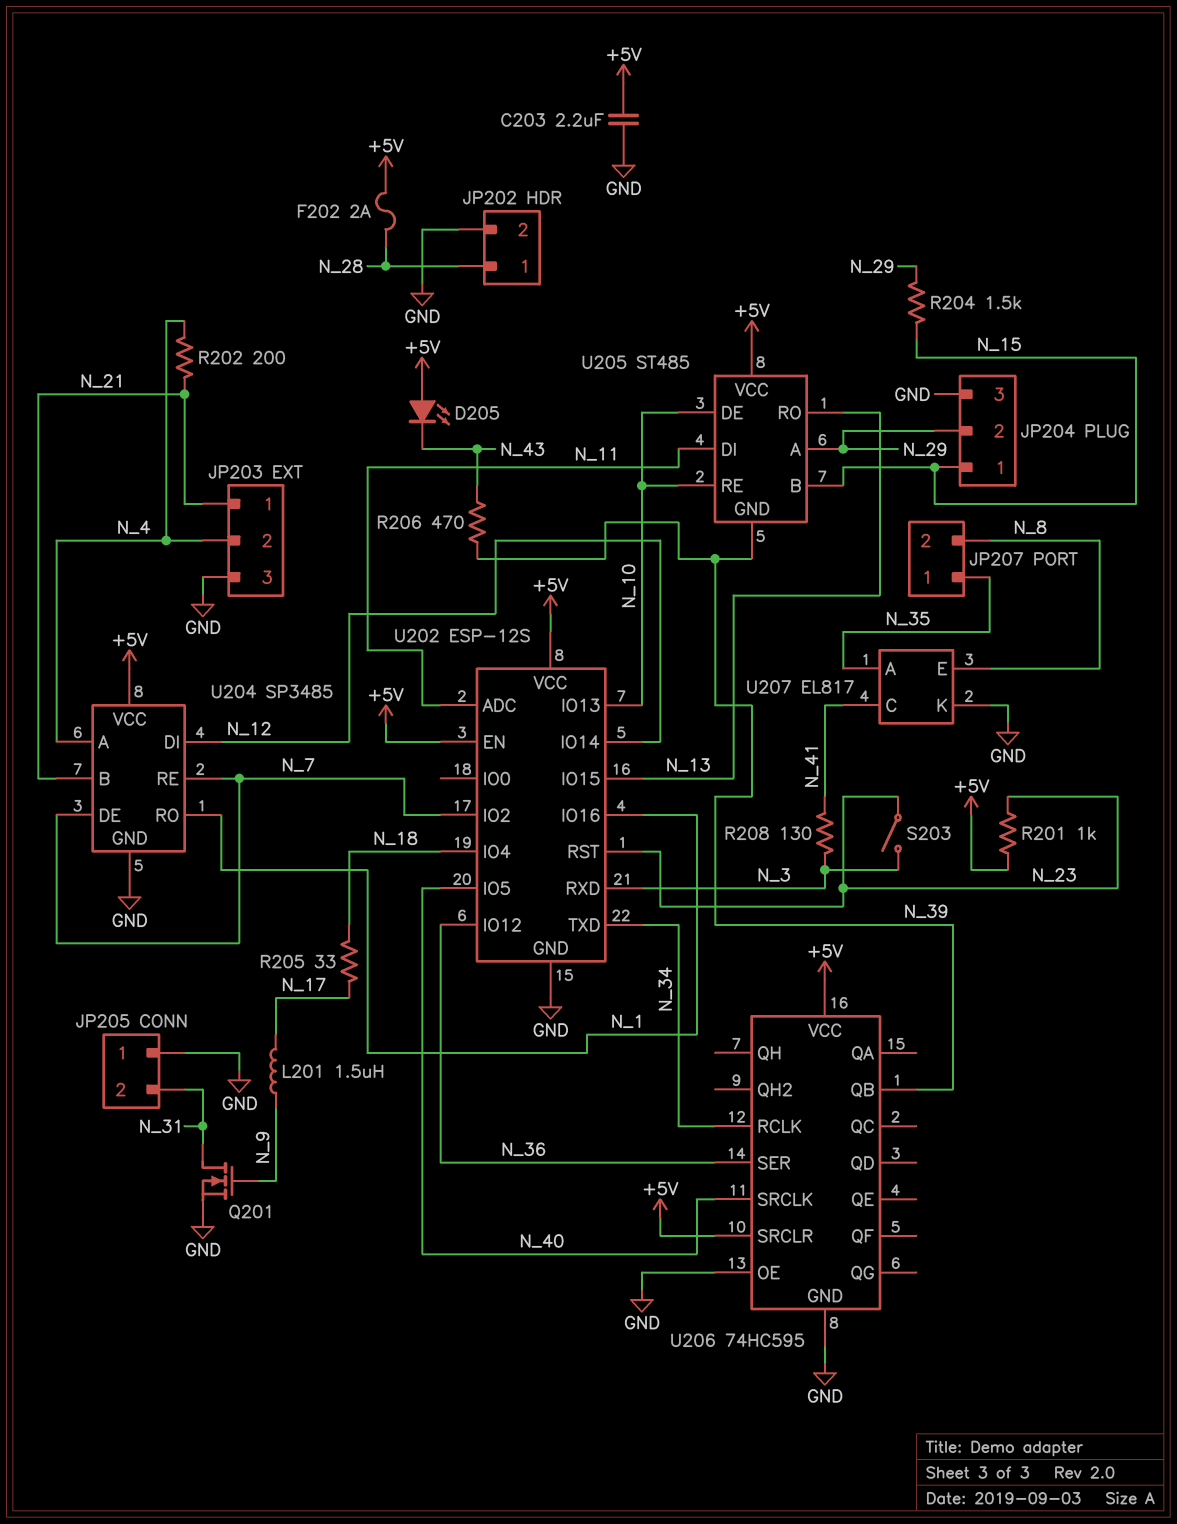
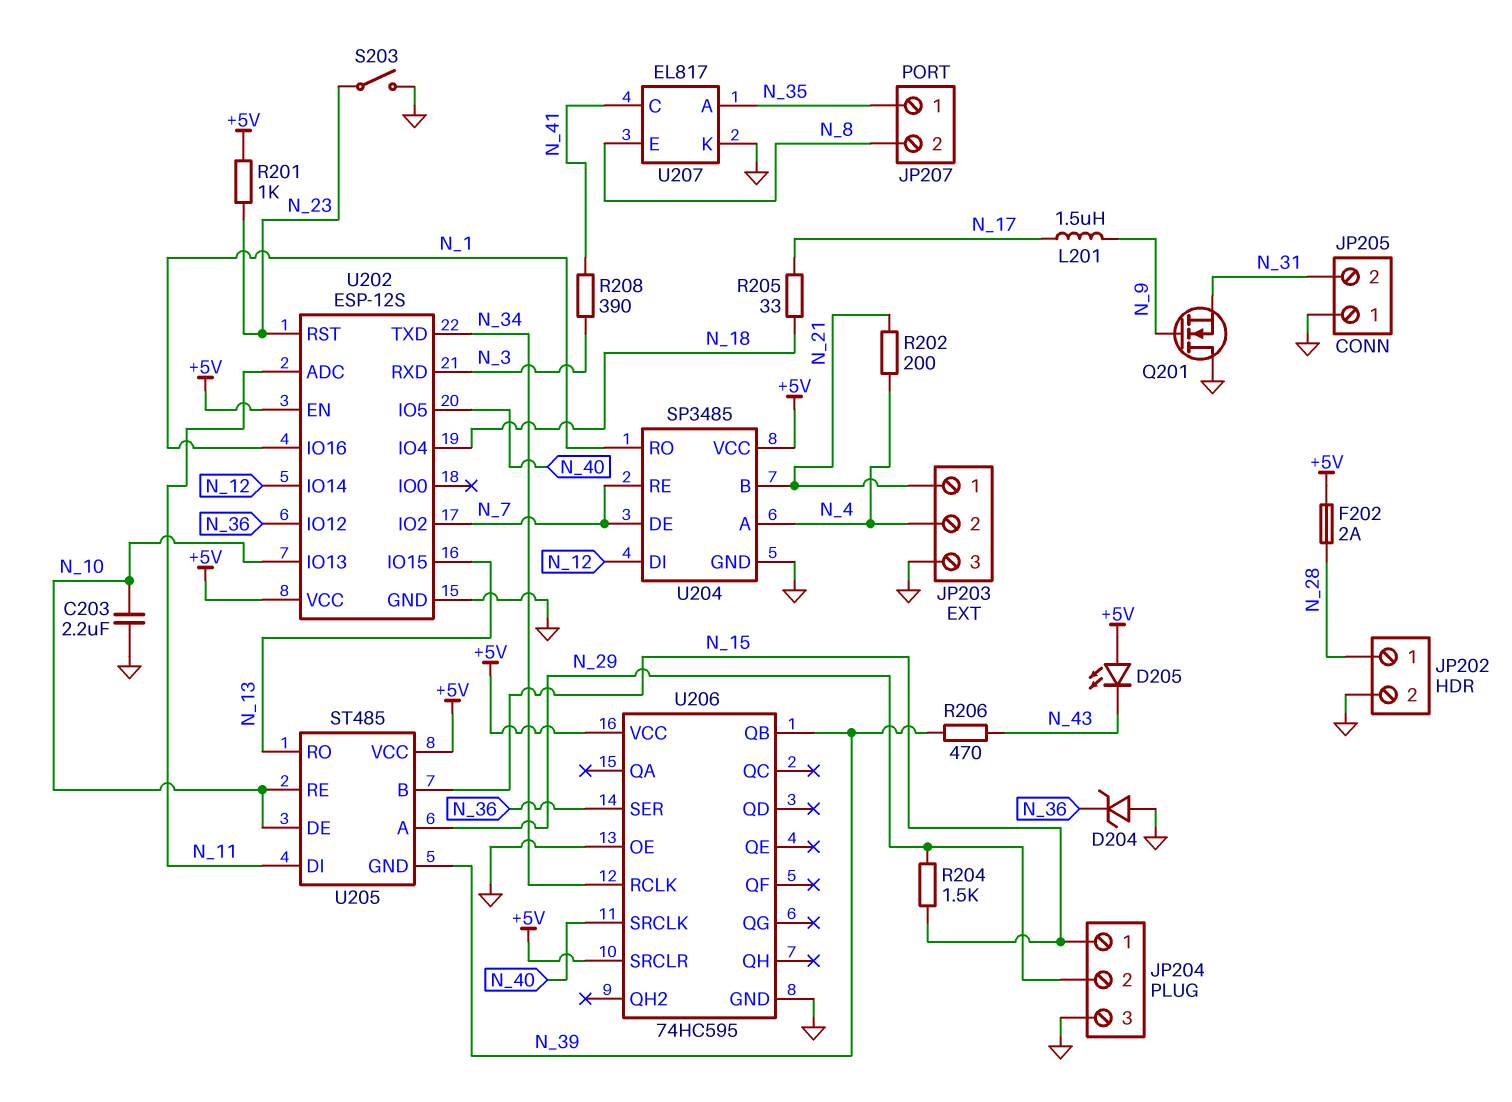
C203: 2.2uF (+5V, GND) -> 2.2uF (GND, N_10)
D204: none -> zener (A GND, K N_36)
Q201: NMOS (G N_9, D N_31, S GND) -> NMOS (G N_9, D GND, S N_31)
R208: 130 (N_3, N_41) -> 390 (N_3, N_41)
S203: switch (N_3, N_23) -> switch (GND, N_23)

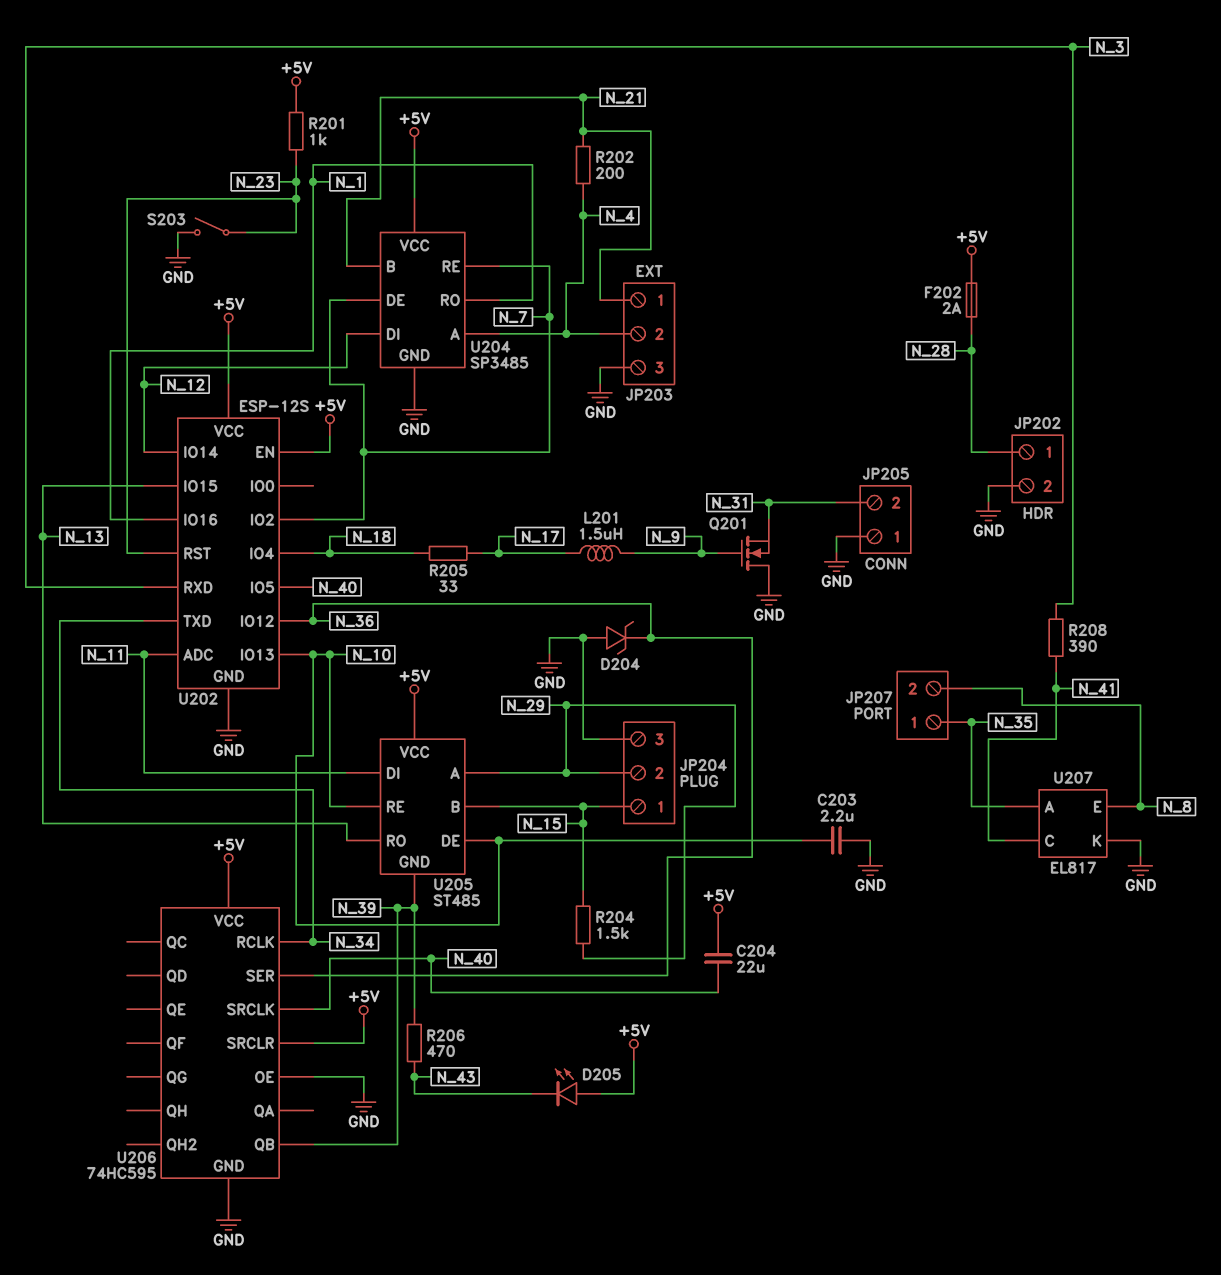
C204: none -> 22uF (+5V, N_40)

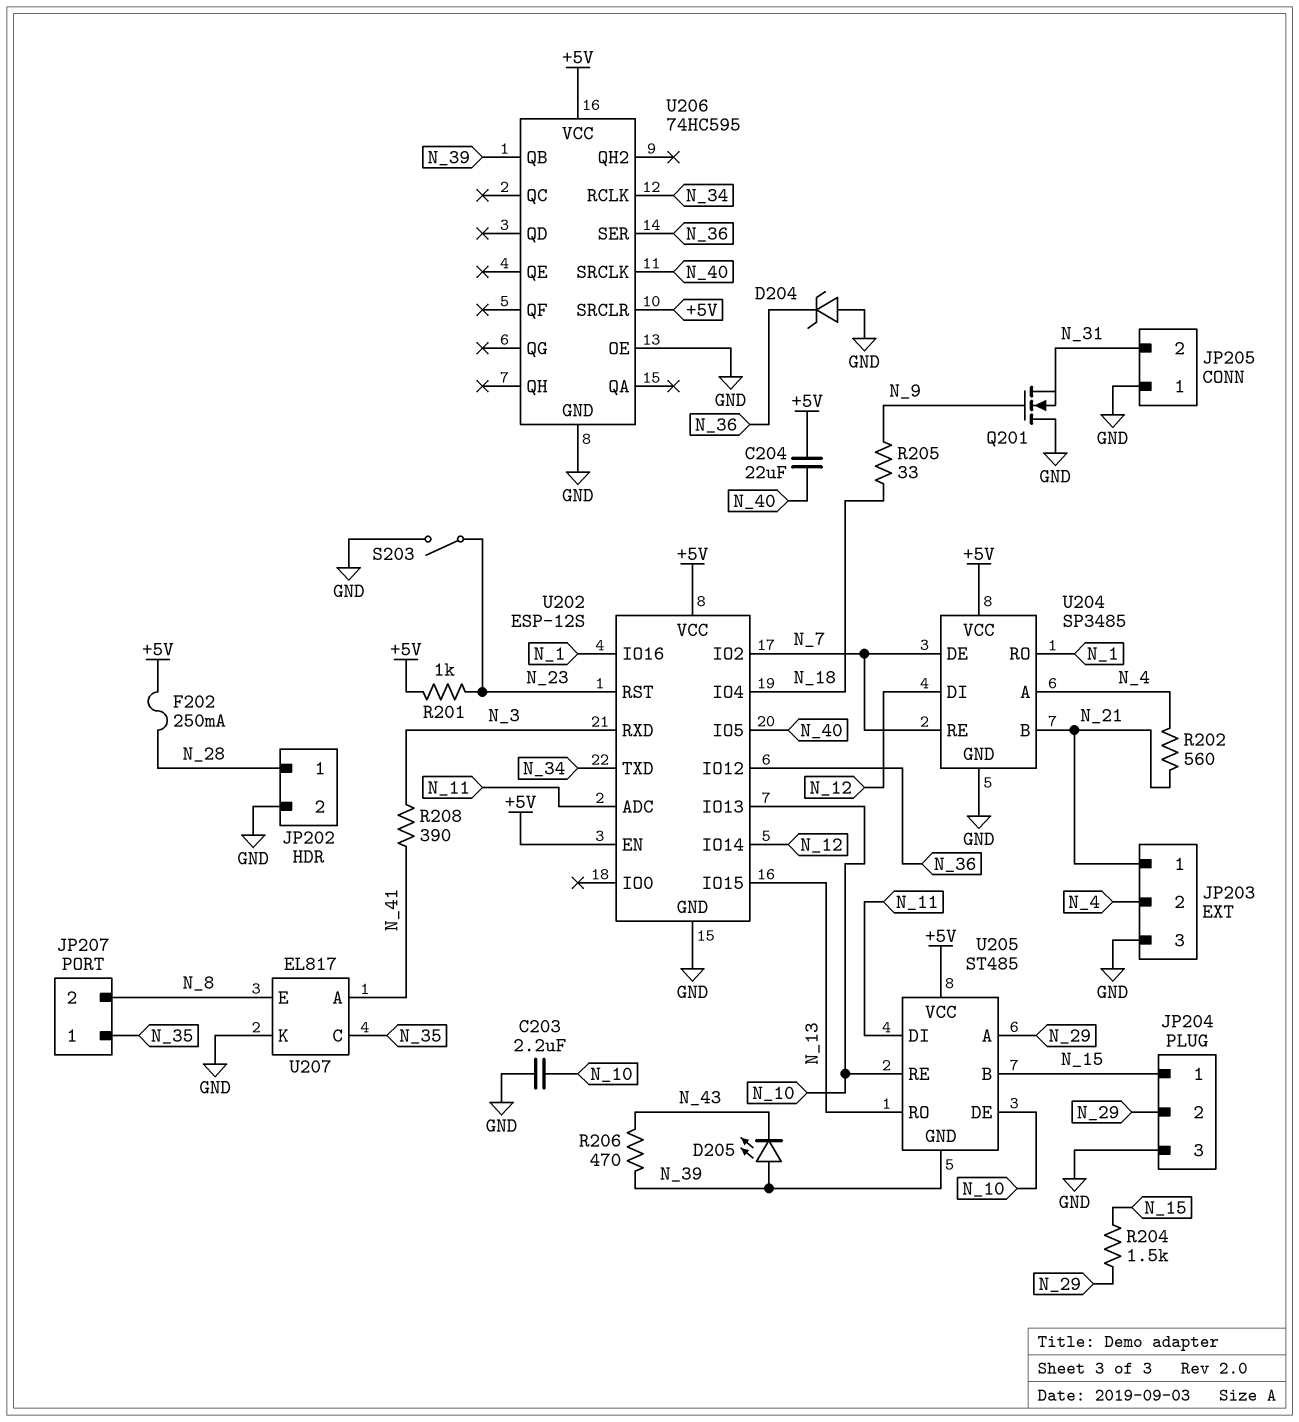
D205: LED (A +5V, K N_43) -> LED (A N_39, K N_43)
F202: 2A (+5V, N_28) -> 250mA (+5V, N_28)
L201: 1.5uH (N_9, N_17) -> none
R202: 200 (N_4, N_21) -> 560 (N_4, N_21)
R205: 33 (N_17, N_18) -> 33 (N_9, N_18)
U207 pin A: N_35 -> N_41
U207 pin C: N_41 -> N_35

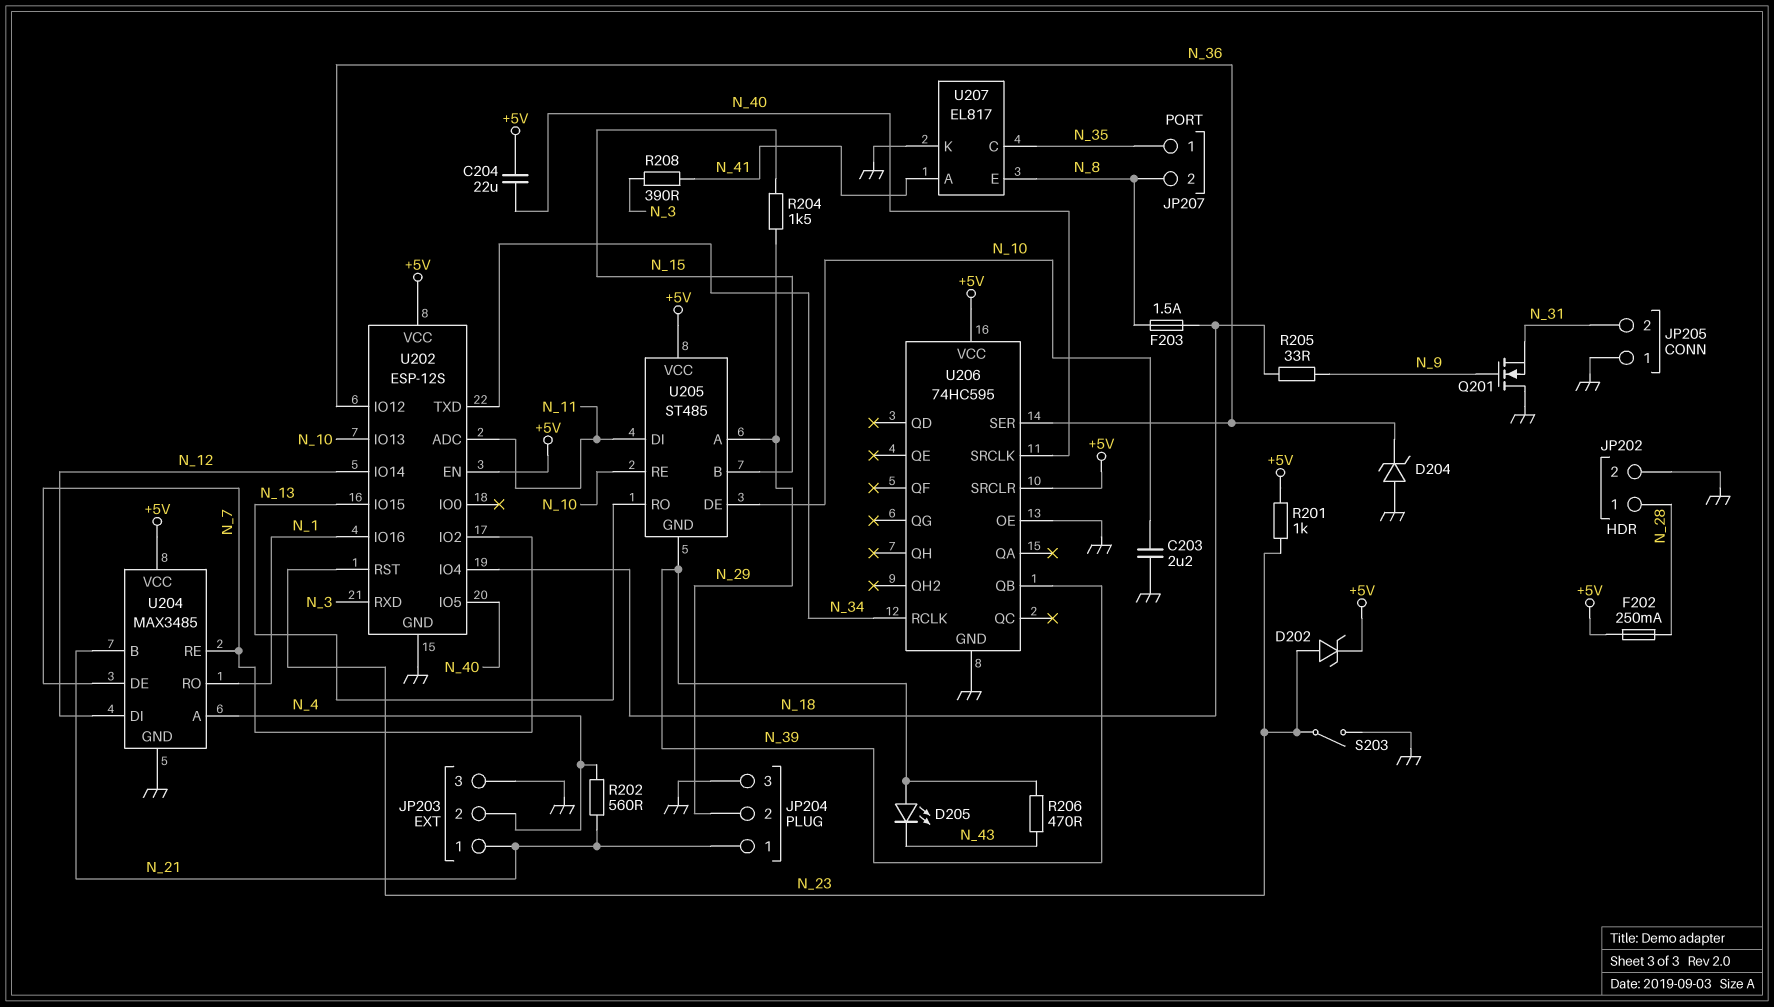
D202: none -> zener (A N_23, K +5V)
F203: none -> 1.5A (N_8, N_18)
JP204 pin 1: N_15 -> N_21
U204: SP3485 -> MAX3485

